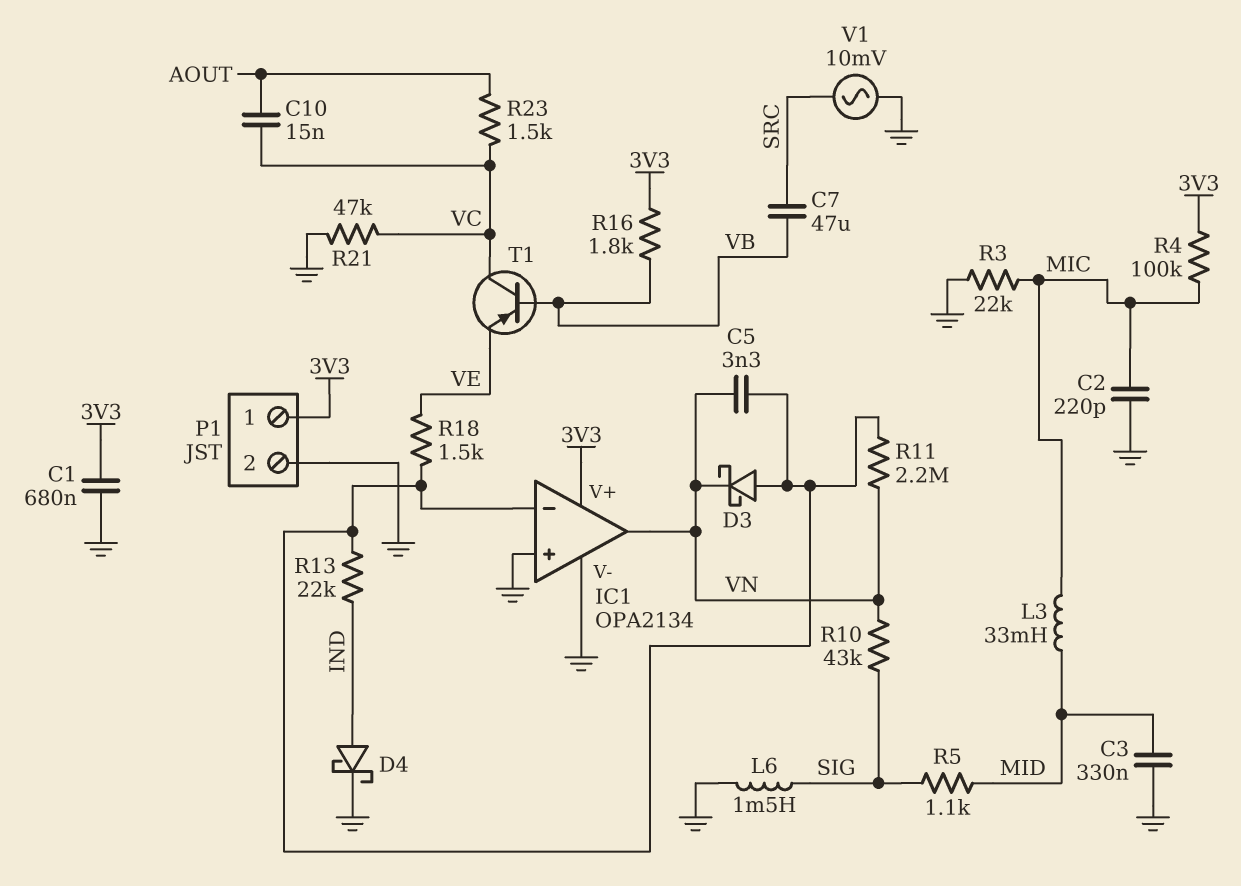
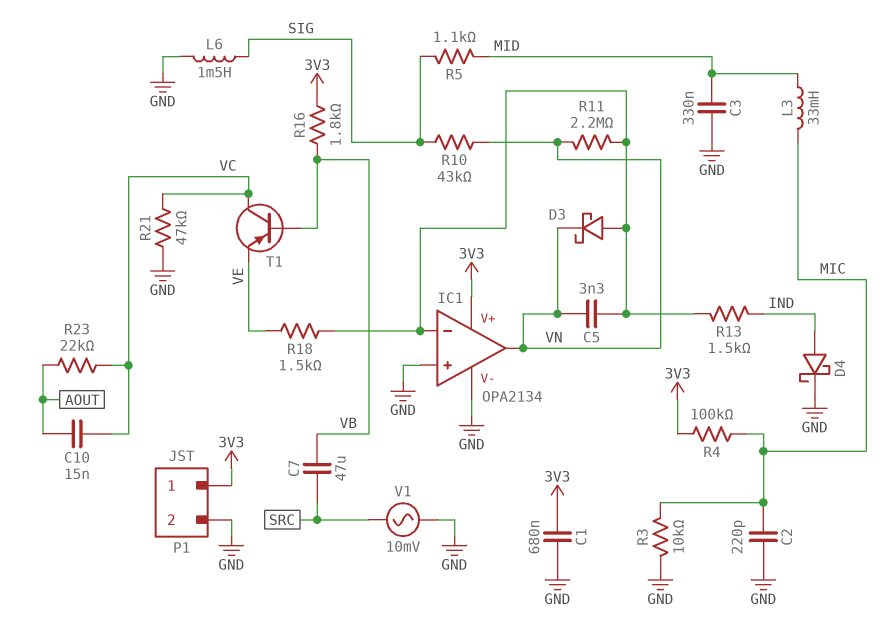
R3: 22k (GND, MIC) -> 10k (GND, MIC)
R13: 22k (IC1/in-, IND) -> 1.5k (IC1/in-, IND)
R23: 1.5k (AOUT, VC) -> 22k (AOUT, VC)

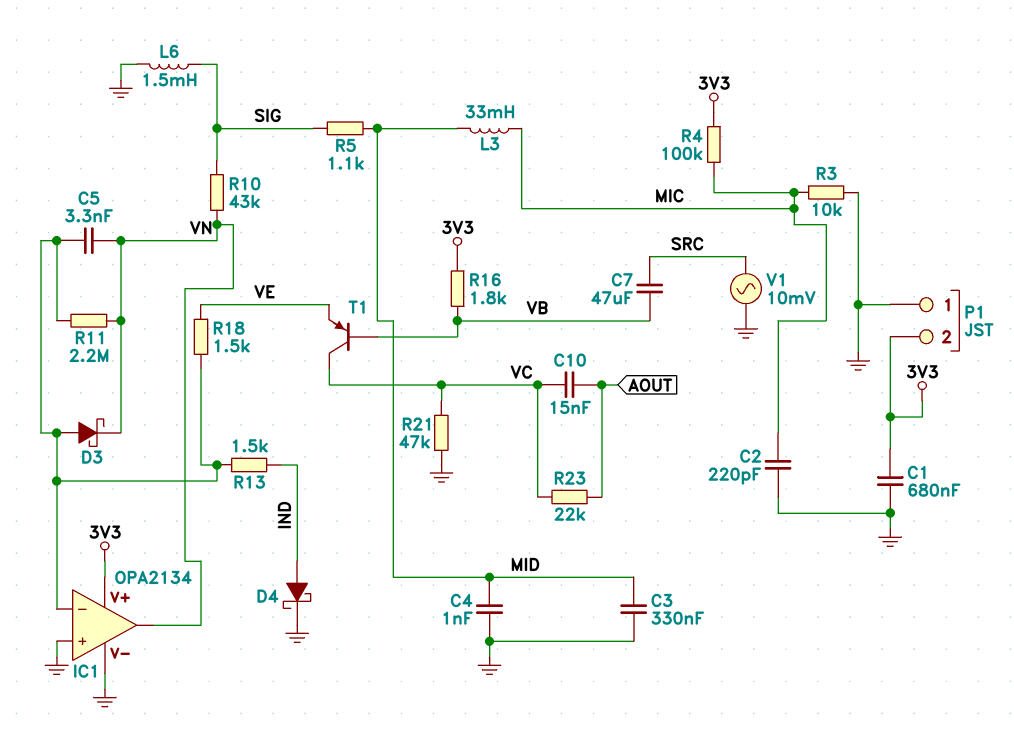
C4: none -> 1nF (GND, MID)
P1 pin 1: 3V3 -> GND
P1 pin 2: GND -> 3V3

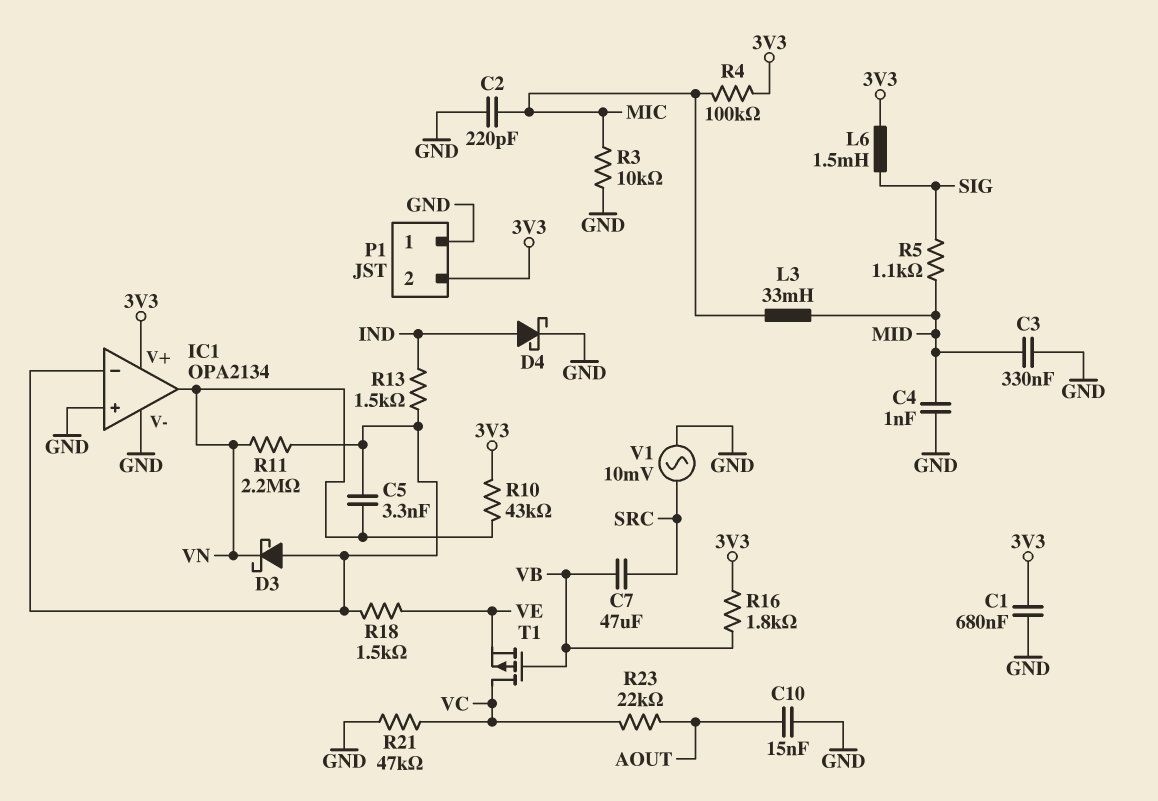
C10: 15nF (AOUT, VC) -> 15nF (AOUT, GND)
L6: 1.5mH (GND, SIG) -> 1.5mH (3V3, SIG)
R10: 43k (SIG, VN) -> 43k (3V3, VN)
T1: PNP (B VB, C VC, E VE) -> PMOS (G VB, D VC, S VE)

